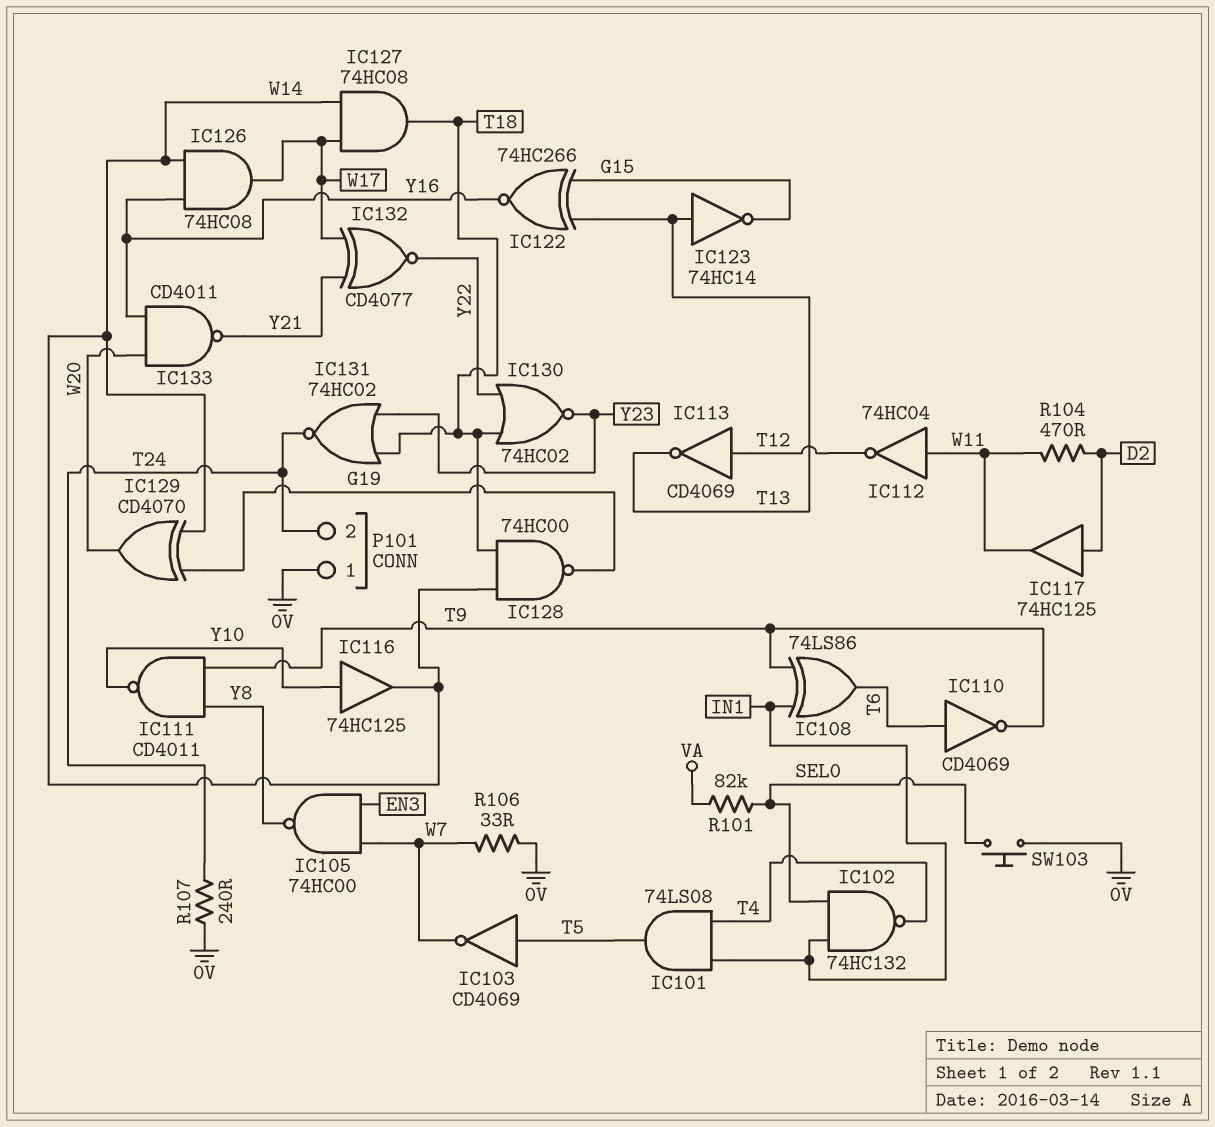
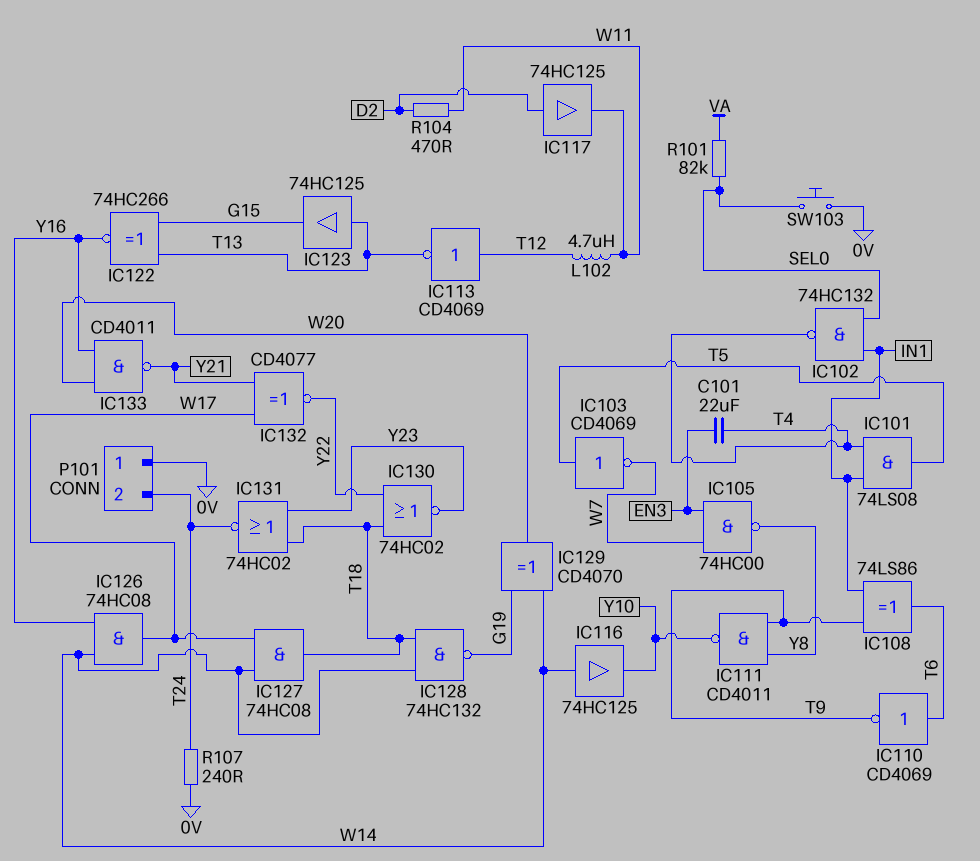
C101: none -> 22uF (EN3, T4)
IC112: NOT 74HC04 (in W11, out T12) -> none
IC116: buffer 74HC125 (in Y10, out W14) -> buffer 74HC125 (in W14, out Y10)
IC123: NOT 74HC14 (in T13, out G15) -> buffer 74HC125 (in T13, out G15)
IC128: NAND 74HC00 (in T18, in W14, out G19) -> NAND 74HC132 (in T18, in W14, out G19)
L102: none -> 4.7uH (T12, W11)
R106: 33 (0V, W7) -> none

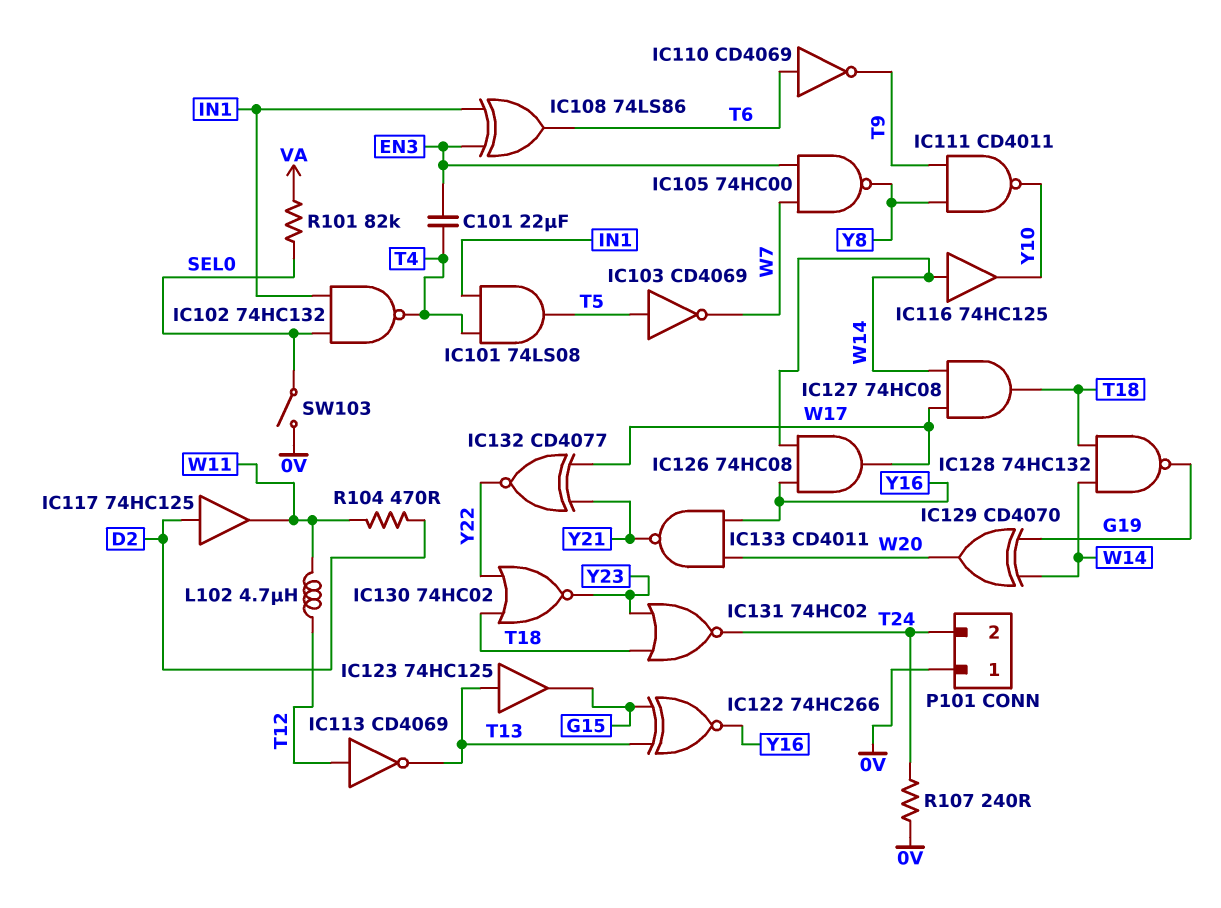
IC108: XOR 74LS86 (in IN1, in T9, out T6) -> XOR 74LS86 (in EN3, in IN1, out T6)
SW103: button (0V, SEL0) -> switch (0V, SEL0)

